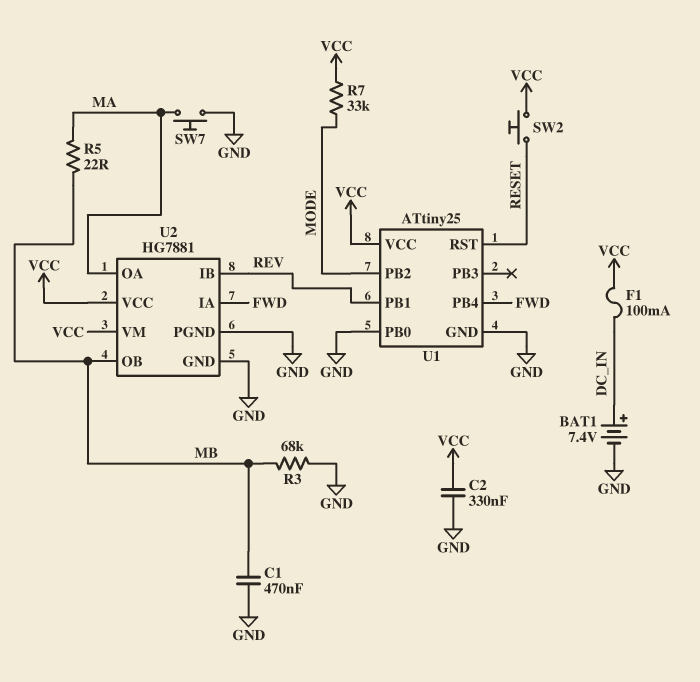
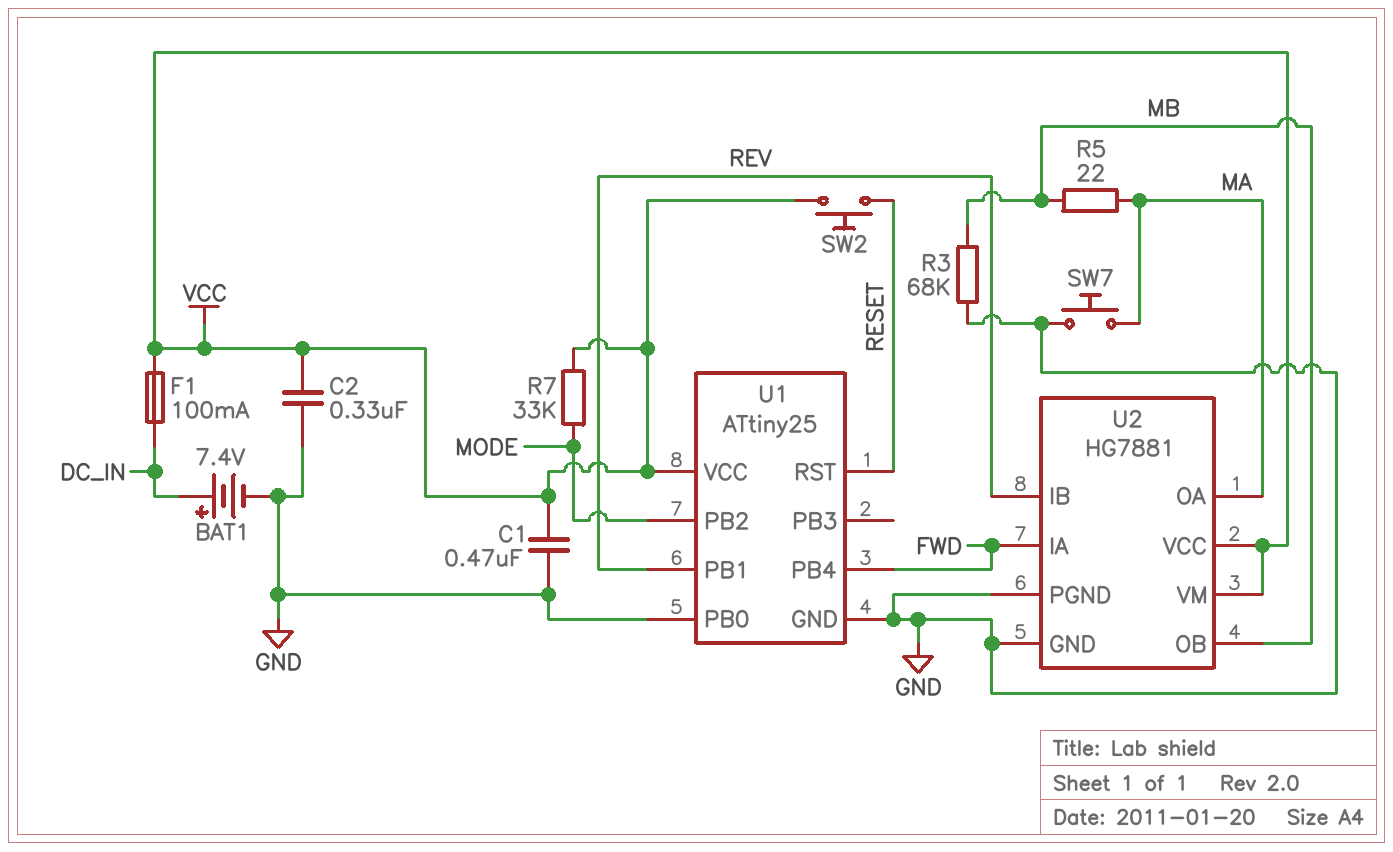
C1: 470nF (GND, MB) -> 470nF (GND, VCC)

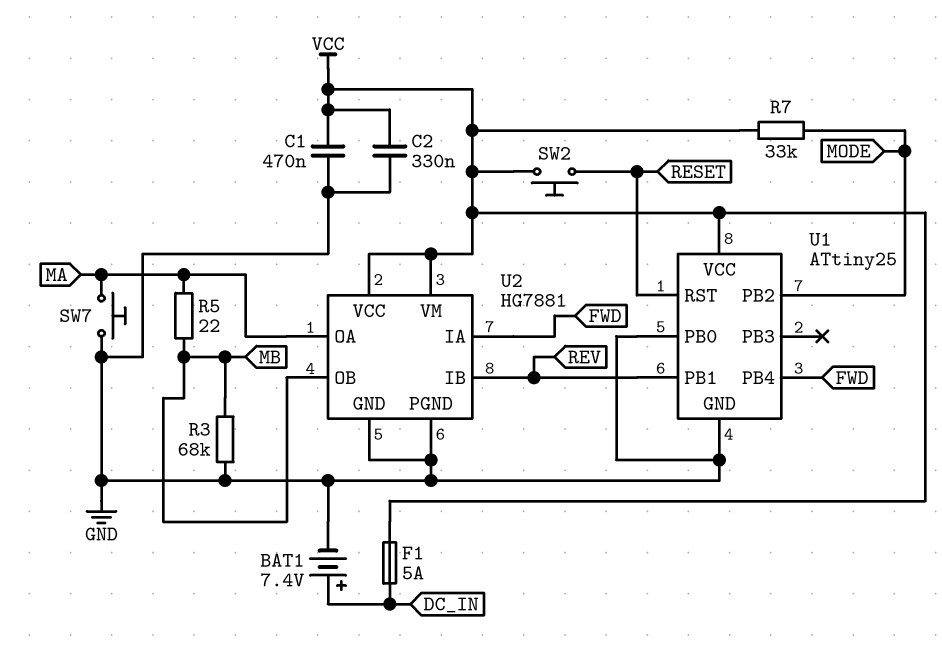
F1: 100mA (DC_IN, VCC) -> 5A (DC_IN, VCC)

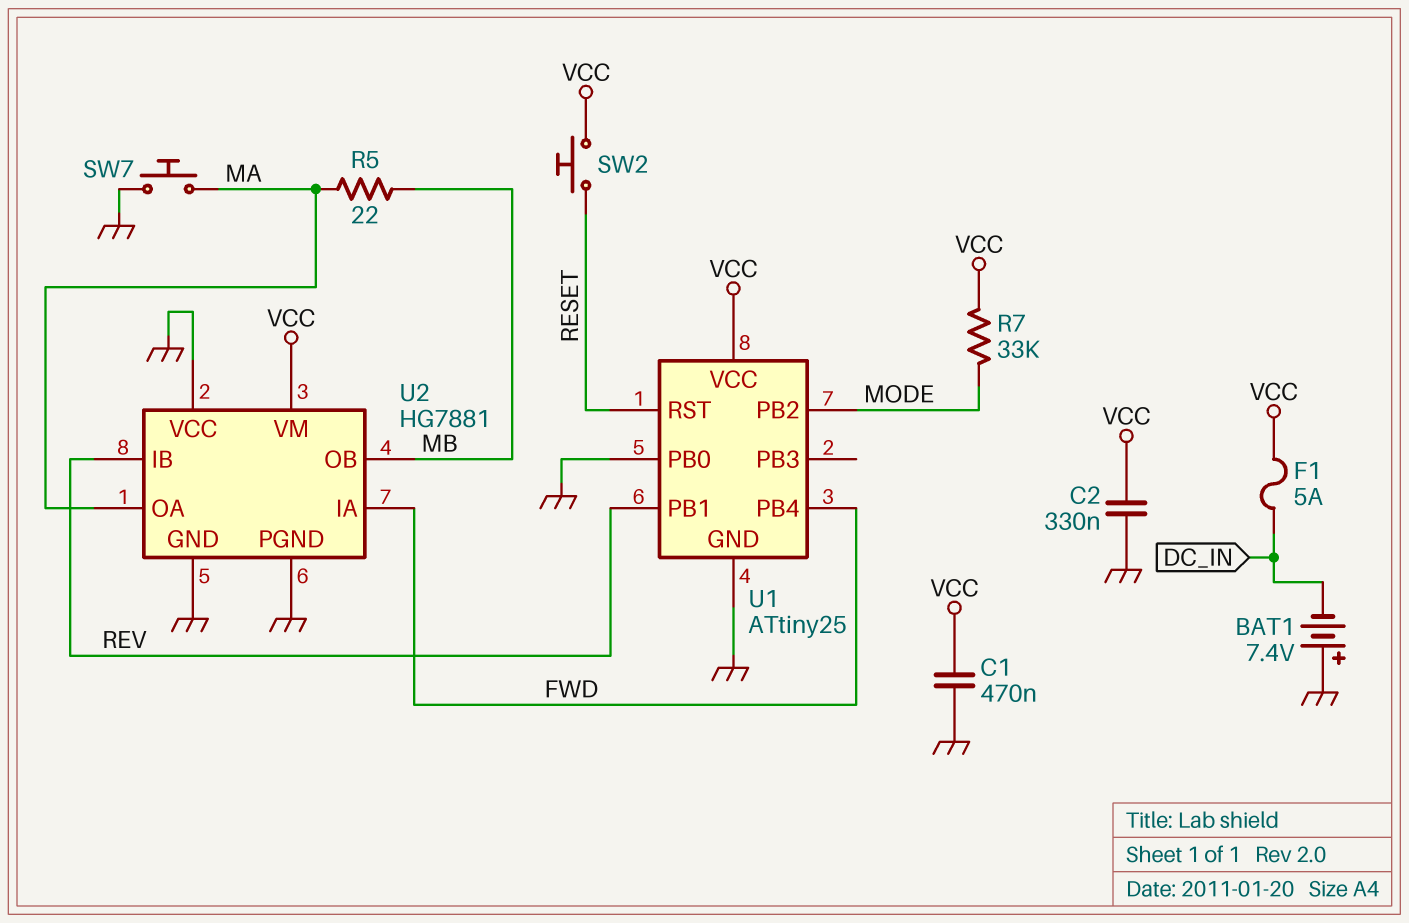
BAT1: 7.4V (plus DC_IN, minus GND) -> 7.4V (plus GND, minus DC_IN)
R3: 68k (GND, MB) -> none
U2 pin VCC: VCC -> GND

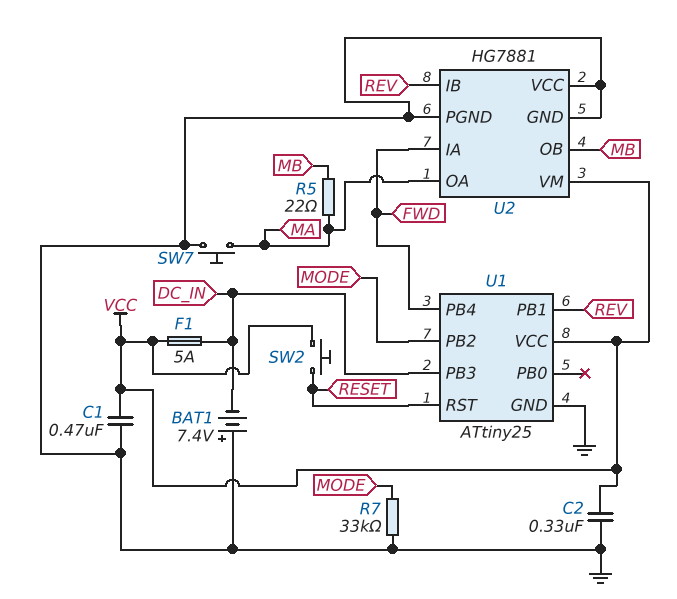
R7: 33k (MODE, VCC) -> 33k (GND, MODE)
U1 pin PB0: GND -> none
U1 pin PB3: none -> DC_IN

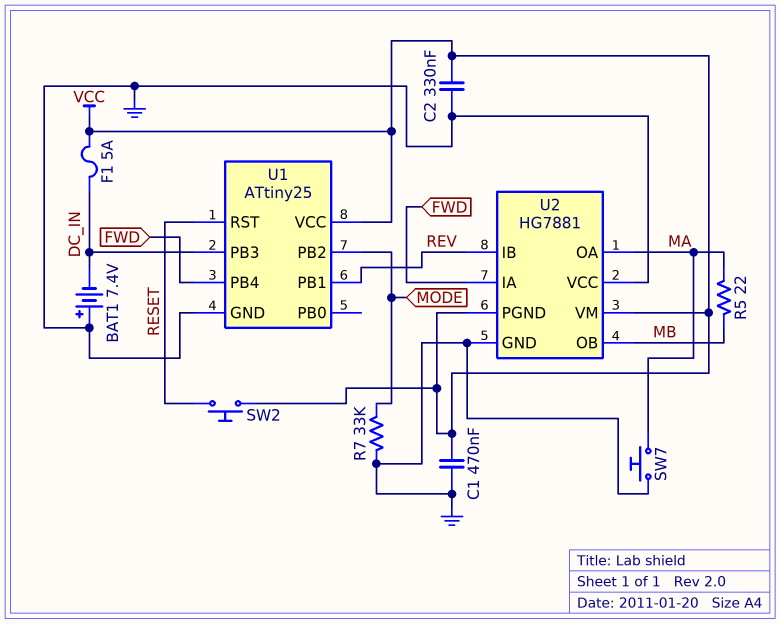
U2 pin PGND: GND -> VCC

